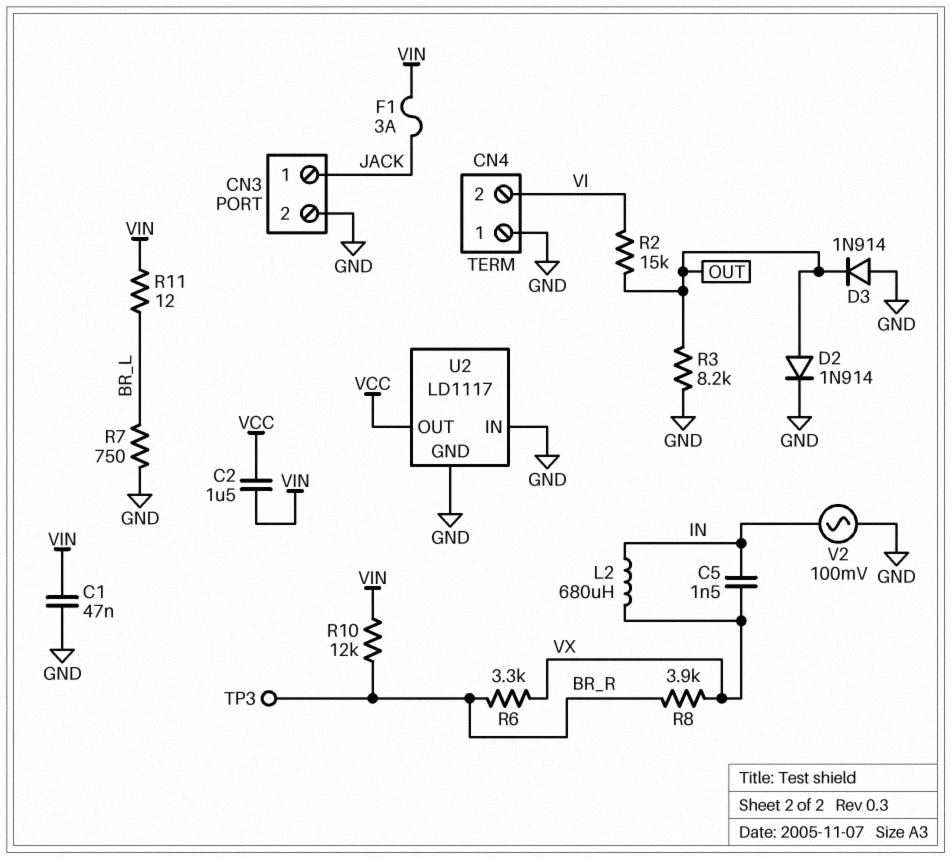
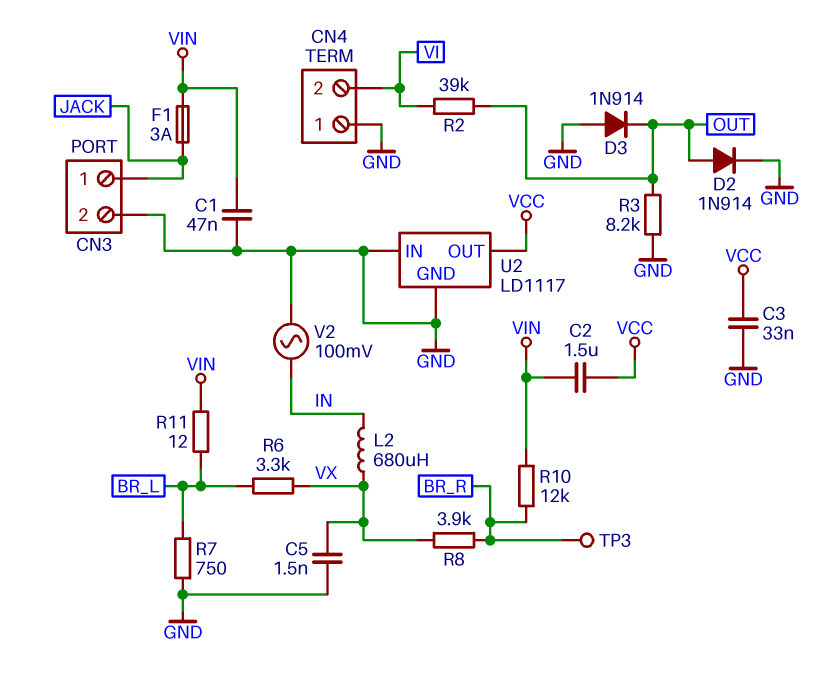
C3: none -> 33nF (GND, VCC)
C5: 1.5nF (IN, VX) -> 1.5nF (GND, VX)
R2: 15k (OUT, VI) -> 39k (OUT, VI)
R6: 3.3k (BR_R, VX) -> 3.3k (BR_L, VX)

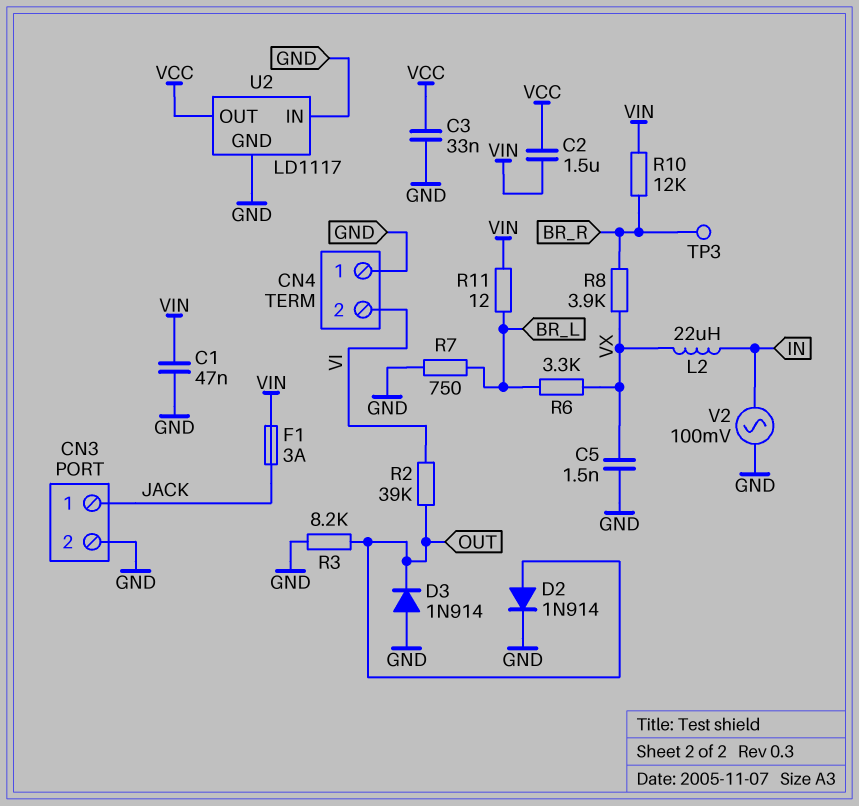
L2: 680uH (IN, VX) -> 22uH (IN, VX)

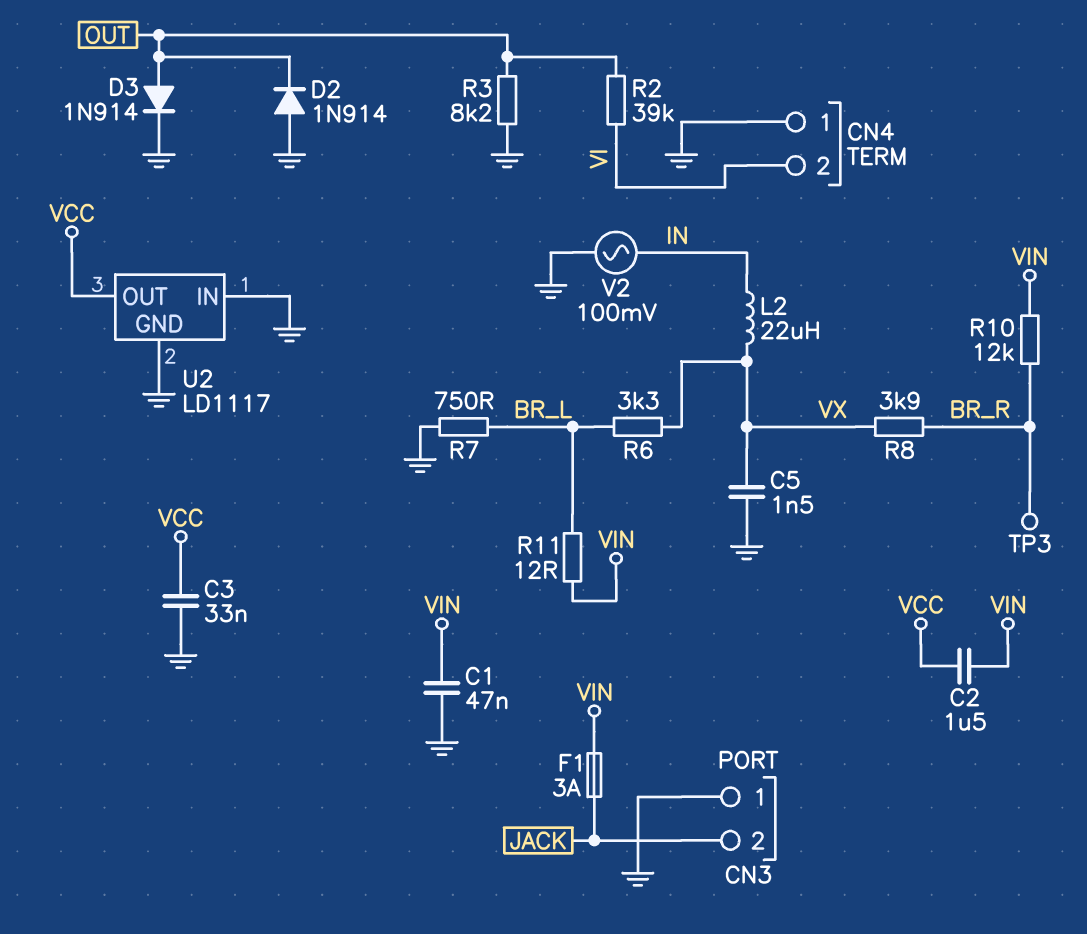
CN3 pin 1: JACK -> GND
CN3 pin 2: GND -> JACK
D2: diode 1N914 (A OUT, K GND) -> diode 1N914 (A GND, K OUT)
D3: diode 1N914 (A GND, K OUT) -> diode 1N914 (A OUT, K GND)

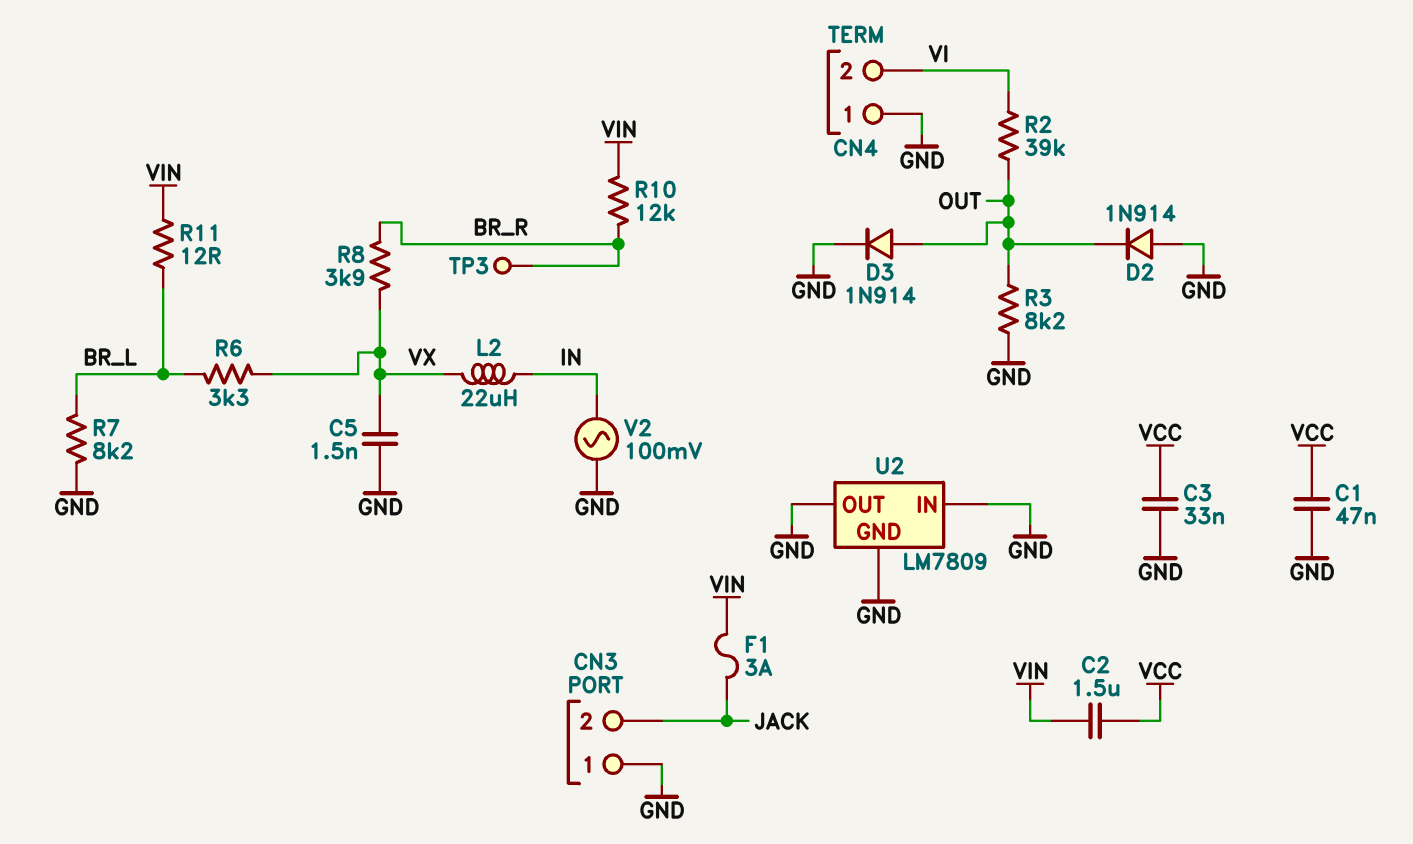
C1: 47nF (GND, VIN) -> 47nF (GND, VCC)
R7: 750 (BR_L, GND) -> 8.2k (BR_L, GND)
U2: LD1117 -> LM7809
U2 pin OUT: VCC -> GND

